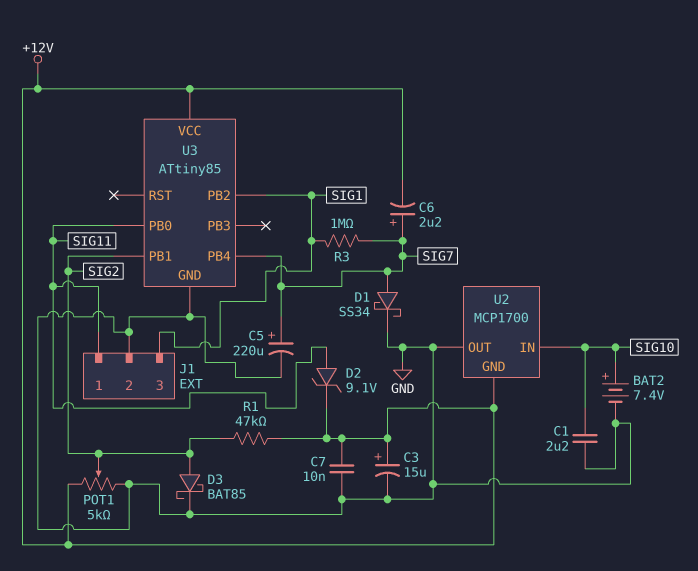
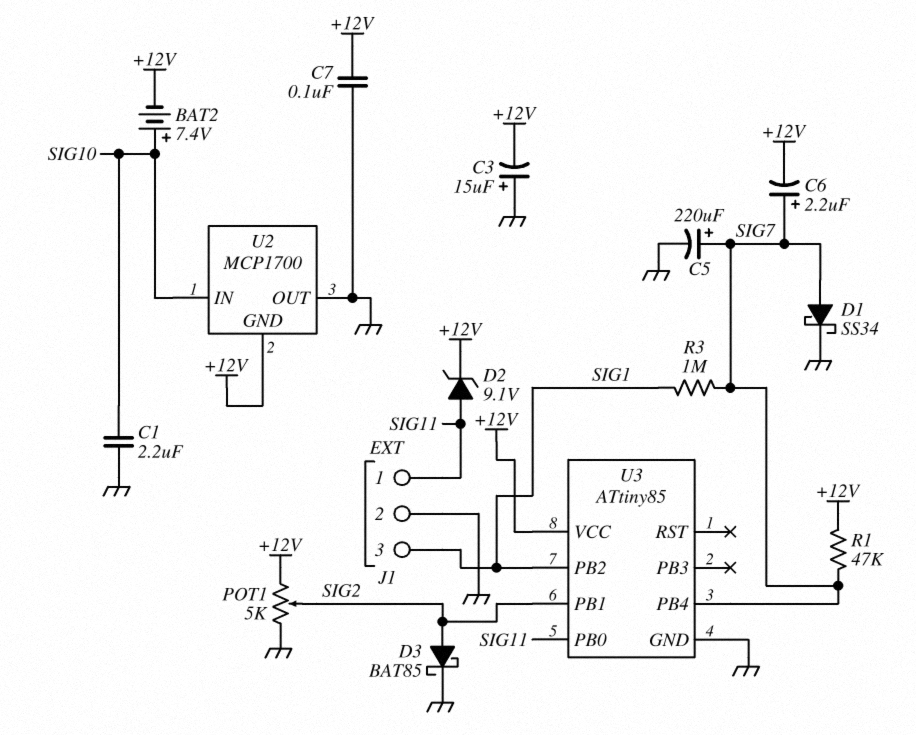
BAT2: 7.4V (plus SIG10, minus GND) -> 7.4V (plus SIG10, minus +12V)
C3: 15uF (plus +12V, minus GND) -> 15uF (plus GND, minus +12V)
C7: 10nF (+12V, GND) -> 100nF (+12V, GND)
R1: 47k (+12V, SIG2) -> 47k (+12V, SIG7)

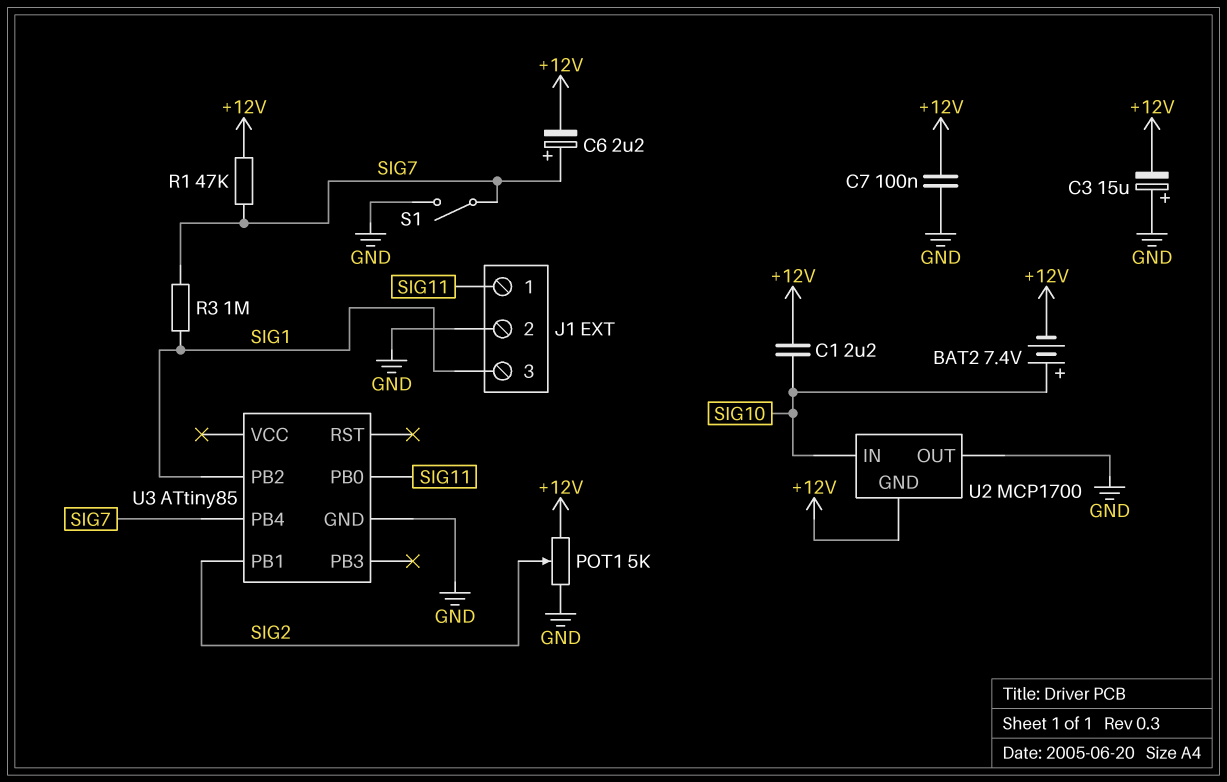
C1: 2.2uF (GND, SIG10) -> 2.2uF (+12V, SIG10)
C5: 220uF (plus SIG7, minus GND) -> none
D1: schottky SS34 (A SIG7, K GND) -> none
D2: zener 9.1V (A SIG11, K +12V) -> none
D3: schottky BAT85 (A SIG2, K GND) -> none
S1: none -> switch (GND, SIG7)
U3 pin VCC: +12V -> none

